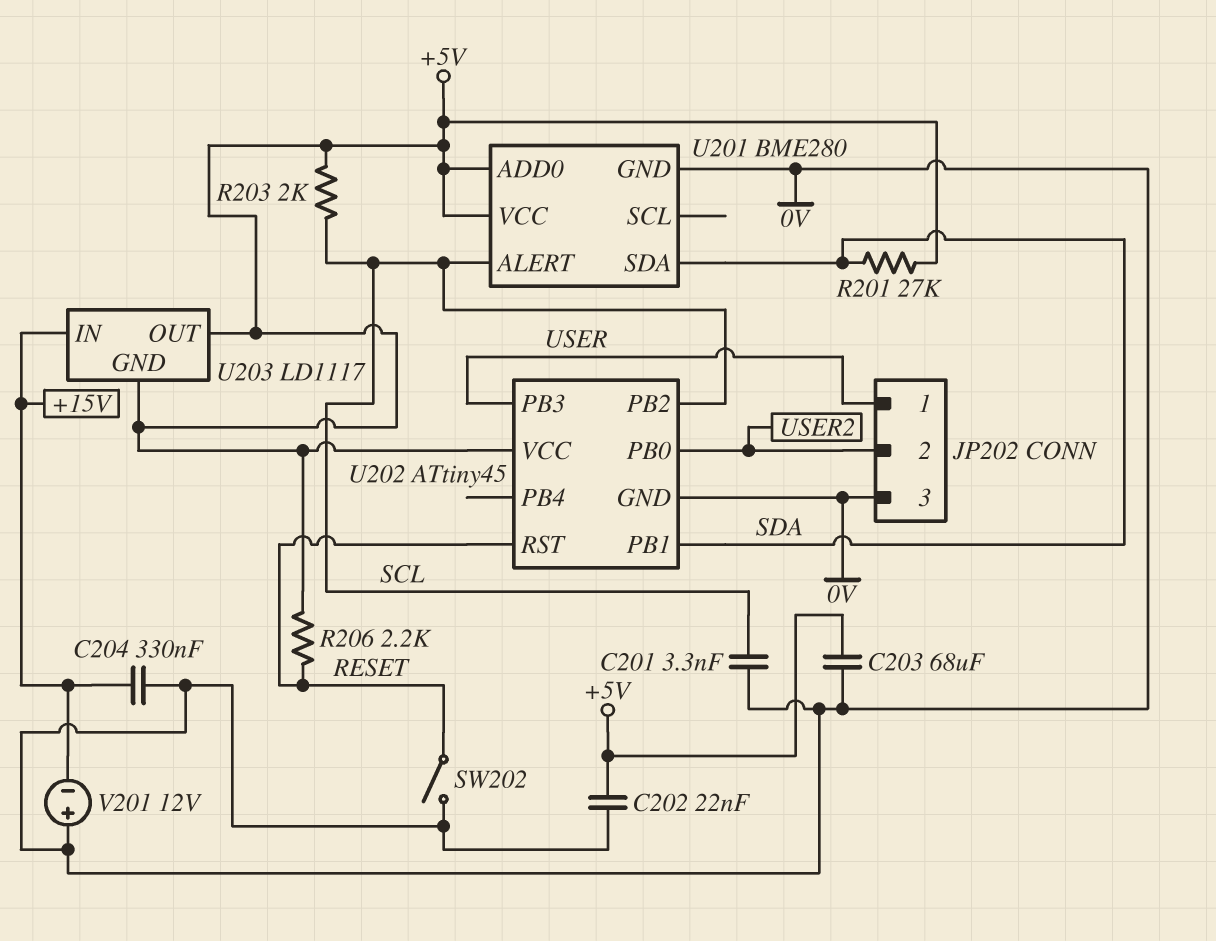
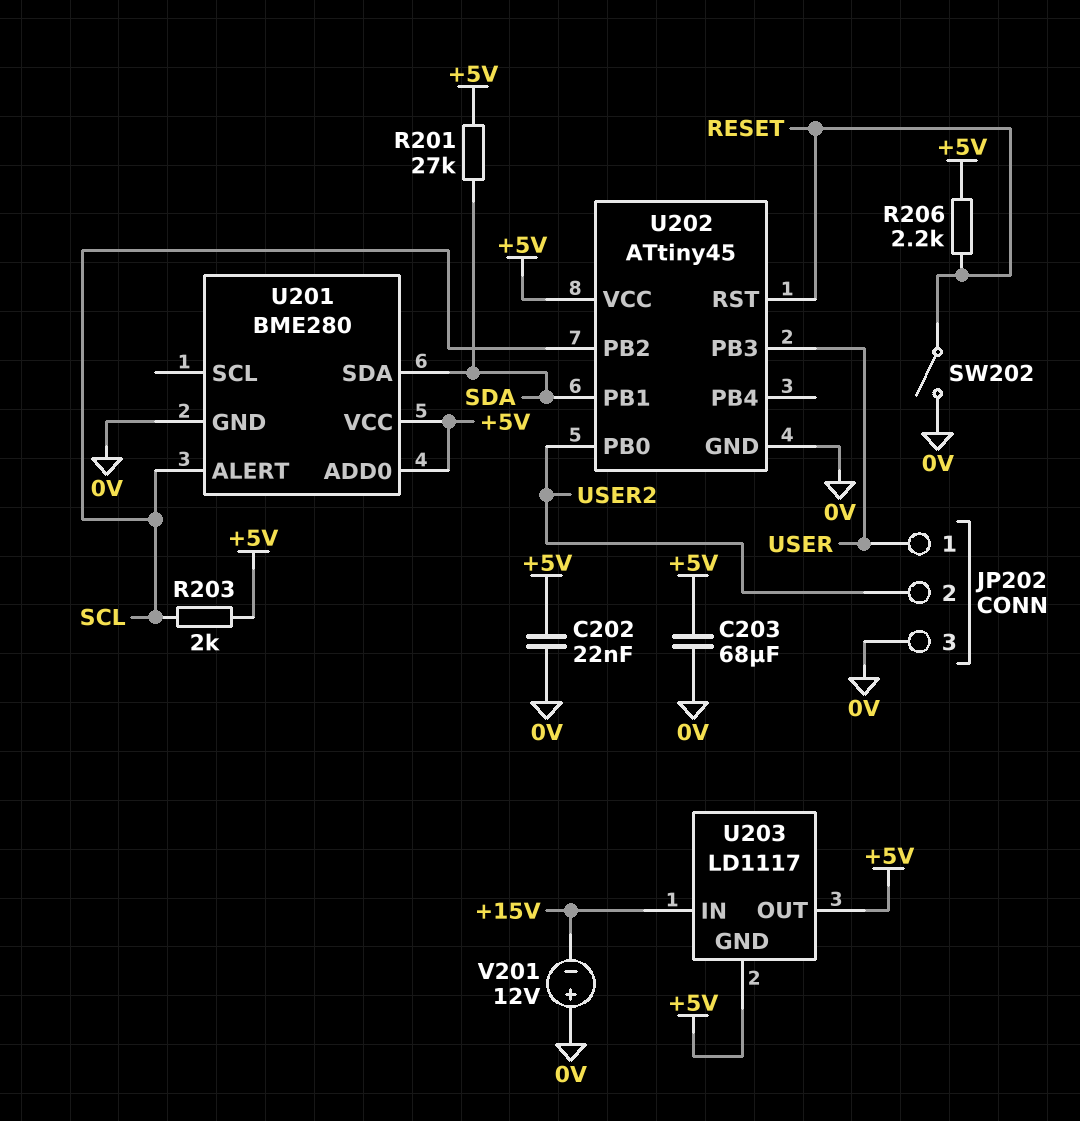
C201: 3.3nF (0V, SCL) -> none
C204: 330nF (+15V, 0V) -> none

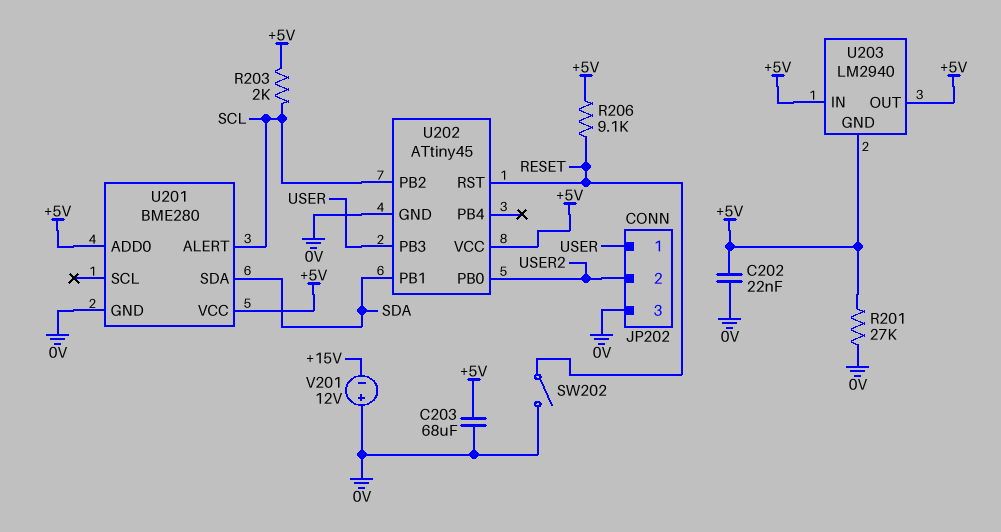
R201: 27k (+5V, SDA) -> 27k (+5V, 0V)
R206: 2.2k (+5V, RESET) -> 9.1k (+5V, RESET)
U203: LD1117 -> LM2940
U203 pin IN: +15V -> +5V

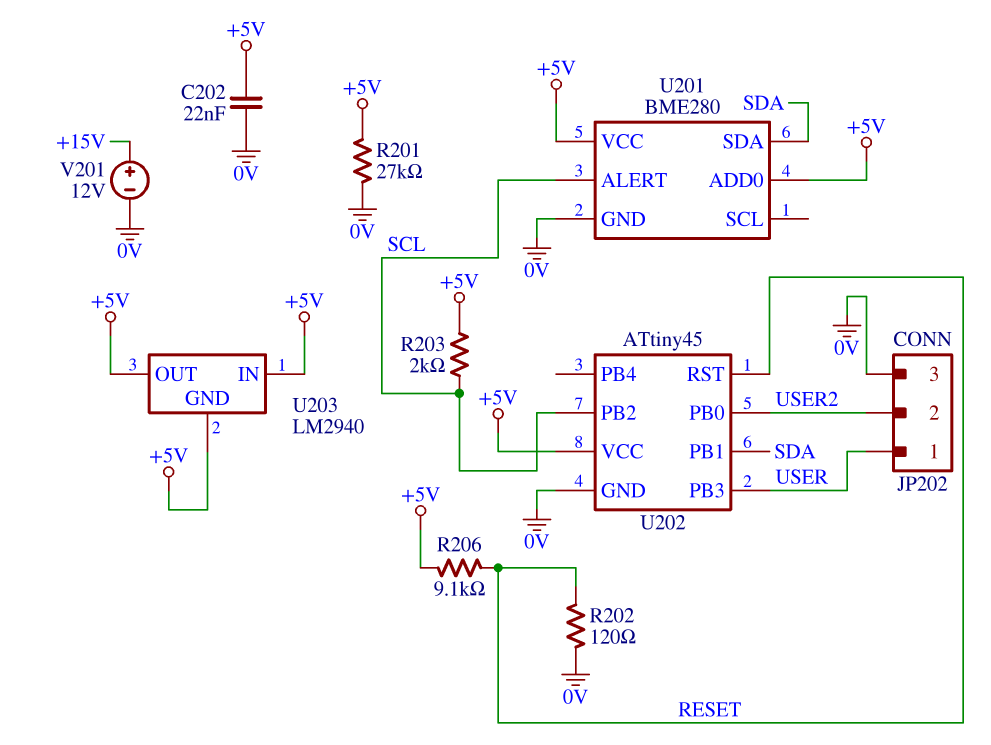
C203: 68uF (+5V, 0V) -> none
R202: none -> 120 (0V, RESET)
SW202: switch (0V, RESET) -> none
V201: 12V (plus 0V, minus +15V) -> 12V (plus +15V, minus 0V)

